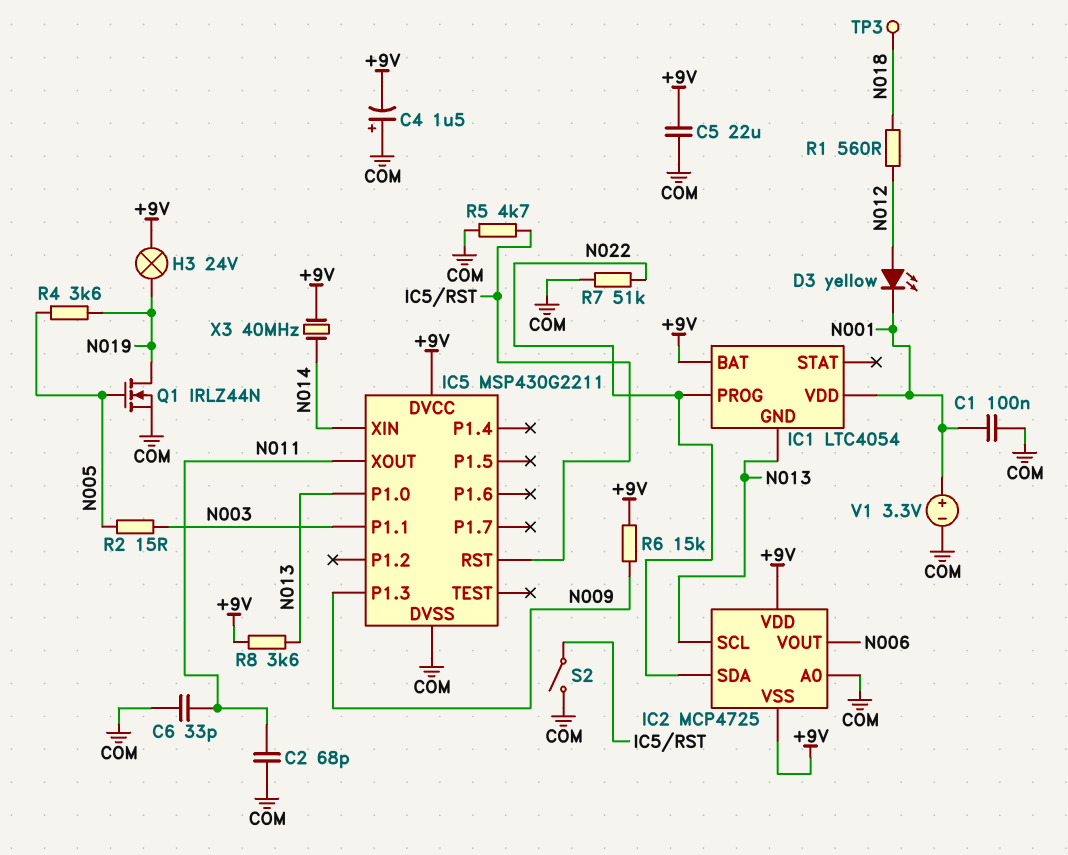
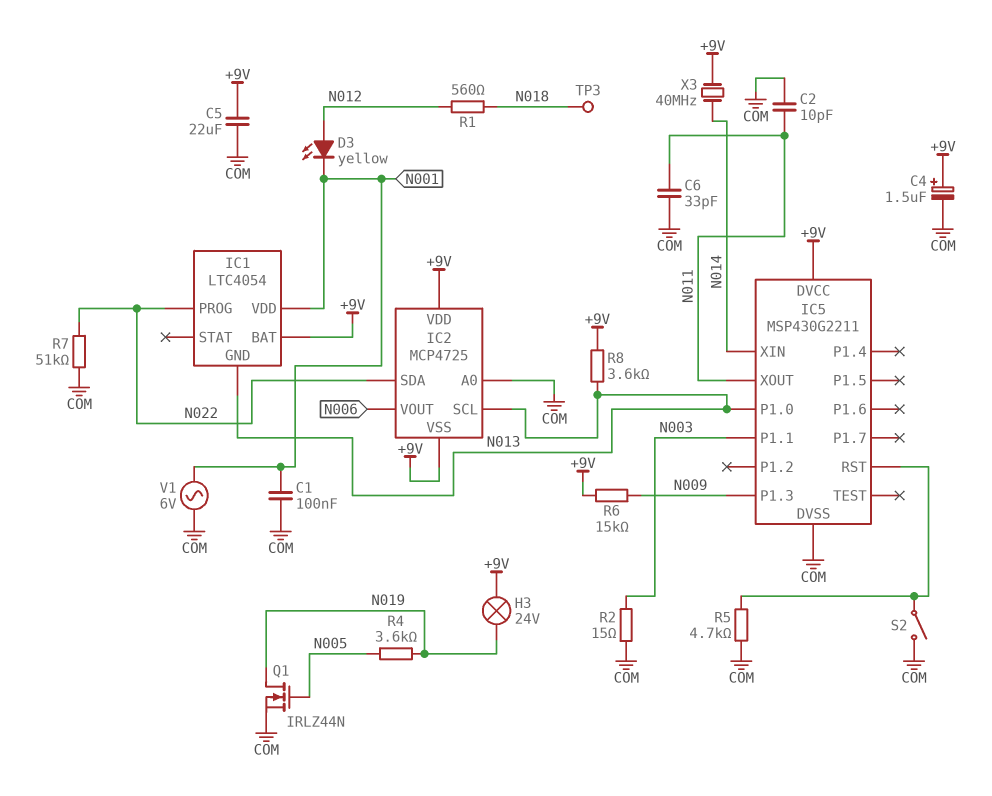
C2: 68pF (COM, N011) -> 10pF (COM, N011)
C4: 1.5uF (plus COM, minus +9V) -> 1.5uF (plus +9V, minus COM)
R2: 15 (N003, N005) -> 15 (COM, N003)
V1: 3.3V (plus N001, minus COM) -> AC 6V (COM, N001)

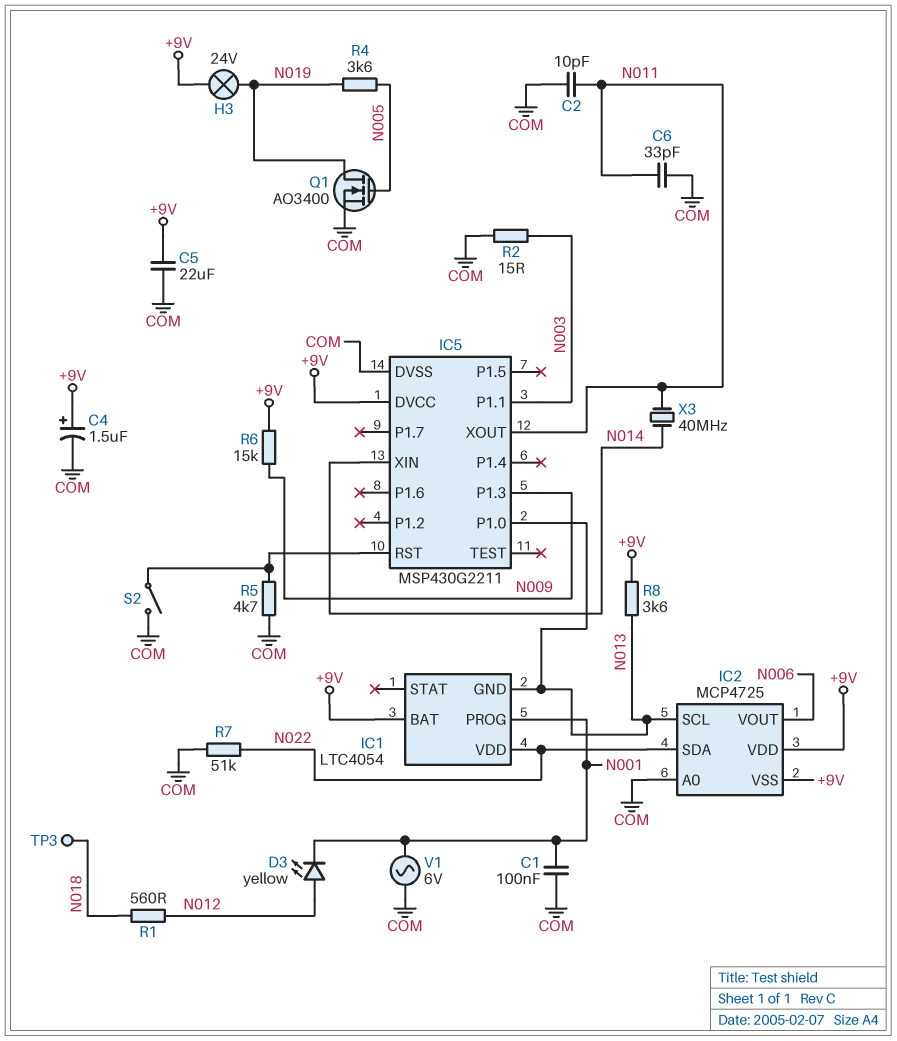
IC1 pin PROG: N022 -> N001
IC1 pin VDD: N001 -> N022
Q1: NMOS IRLZ44N (G N005, D N019, S COM) -> NMOS AO3400 (G N005, D N019, S COM)
X3: 40MHz (+9V, N014) -> 40MHz (N011, N014)

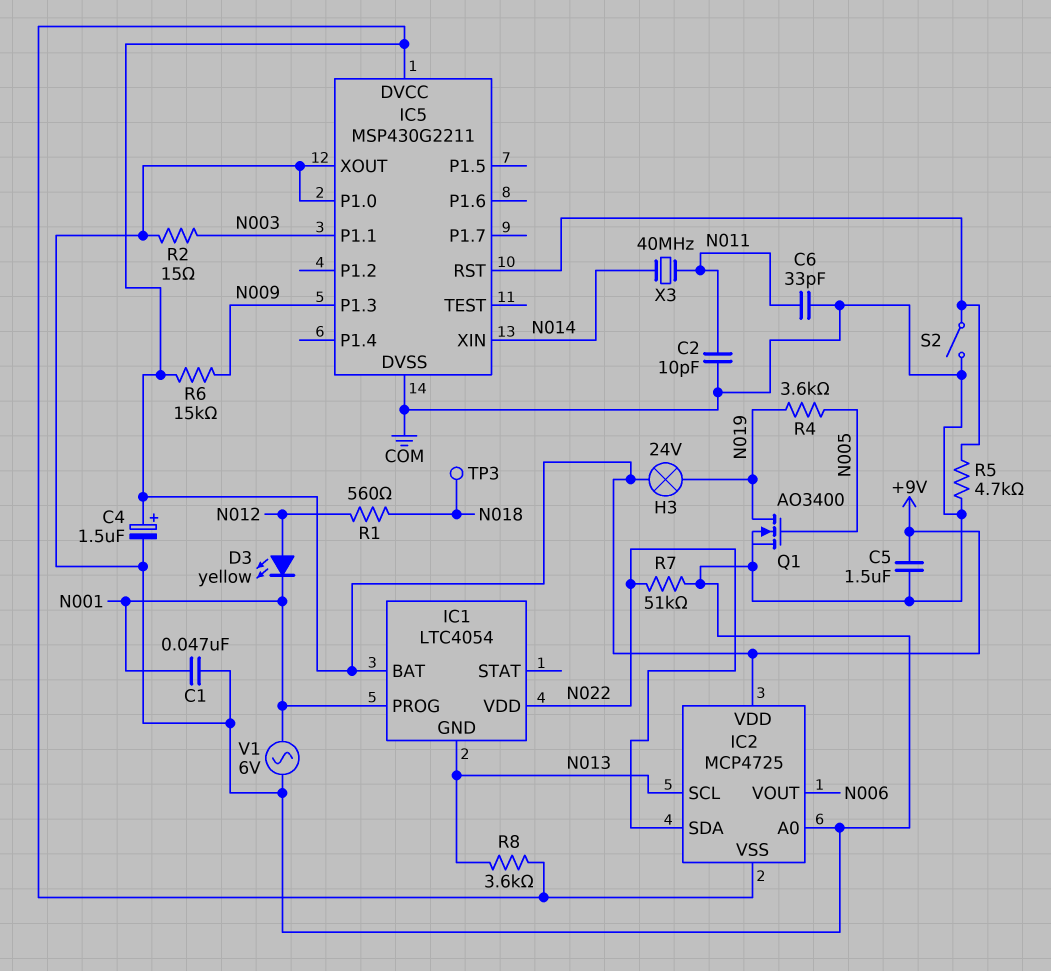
C1: 100nF (COM, N001) -> 47nF (COM, N001)
C5: 22uF (+9V, COM) -> 1.5uF (+9V, COM)
IC5 pin P1.0: N013 -> COM
IC5 pin XOUT: N011 -> COM

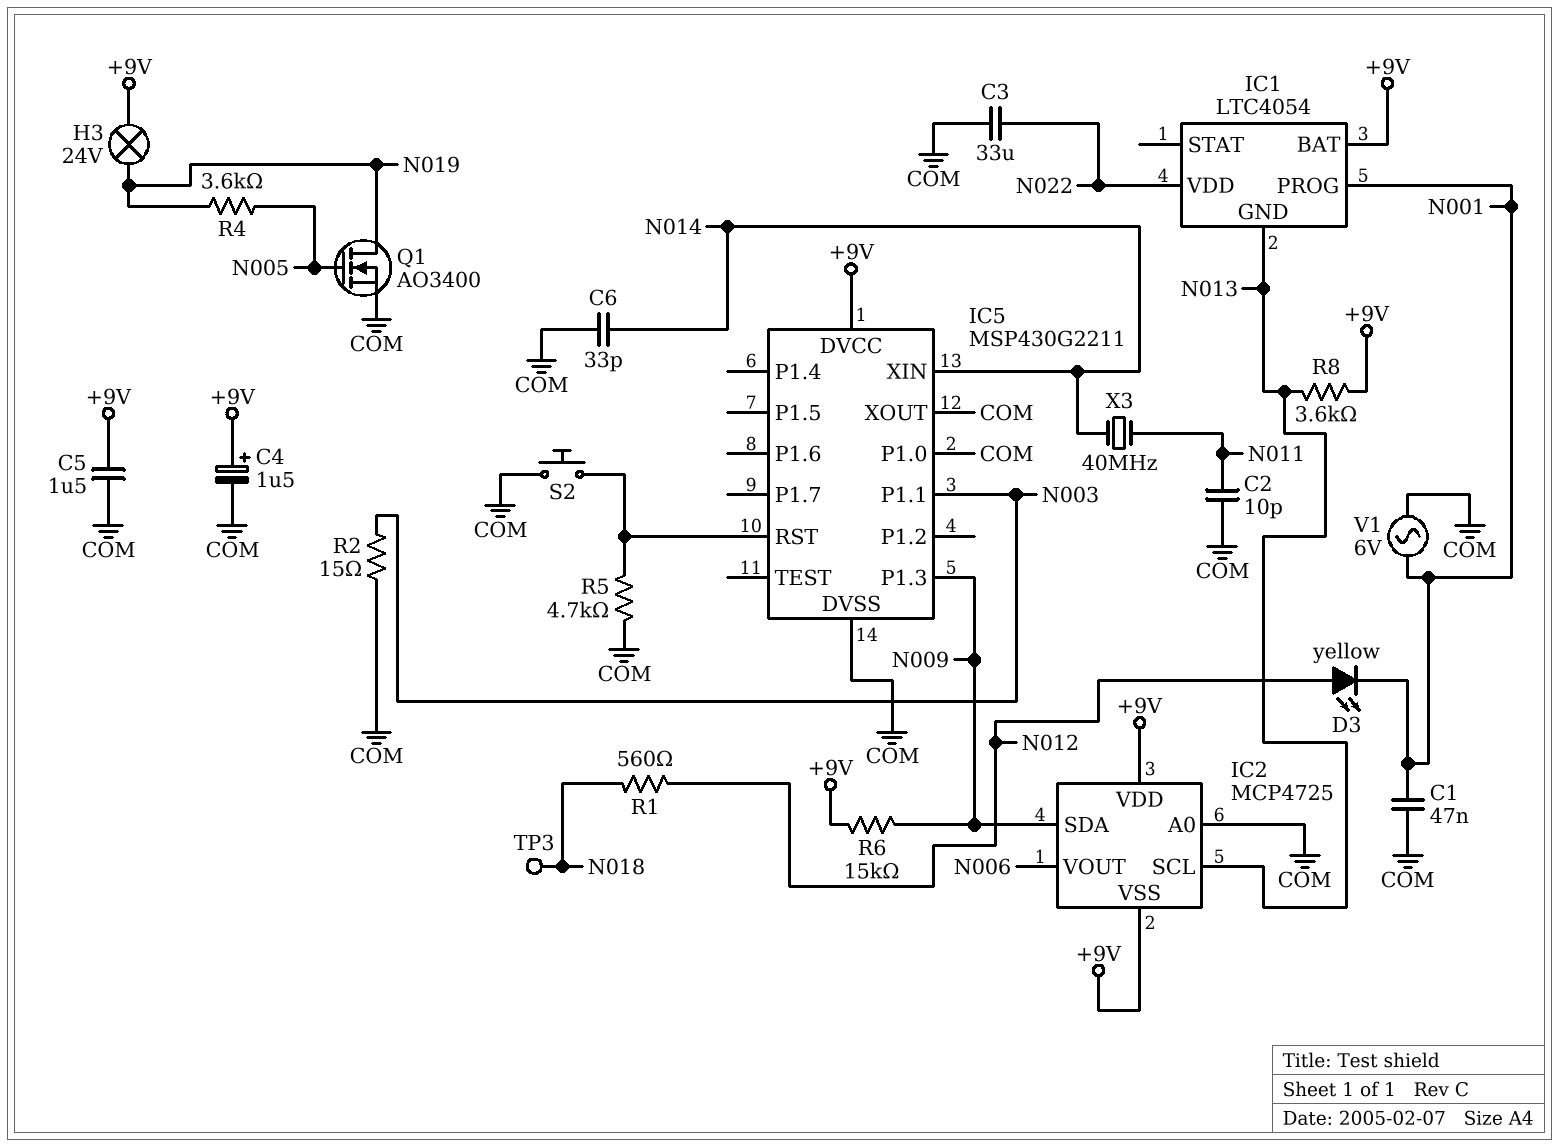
C3: none -> 33uF (COM, N022)
C6: 33pF (COM, N011) -> 33pF (COM, N014)
IC2 pin SDA: N022 -> N009
R7: 51k (COM, N022) -> none
S2: switch (COM, IC5/RST) -> button (COM, IC5/RST)

